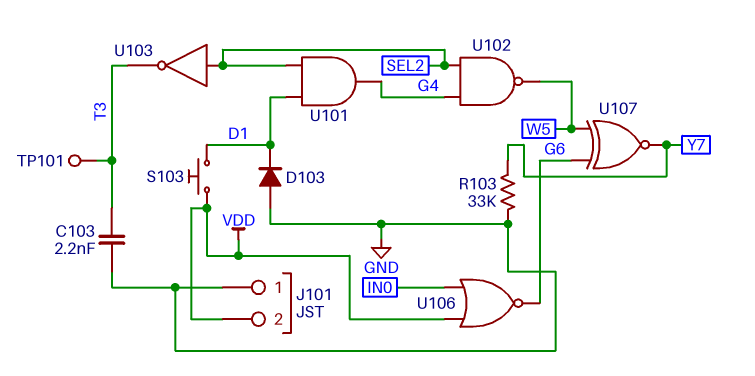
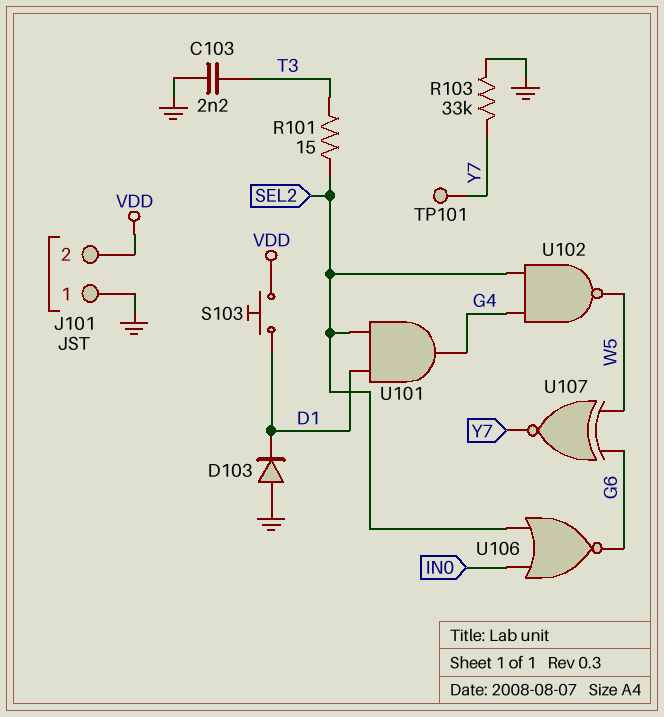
R101: none -> 15 (SEL2, T3)
TP101: test point (T3) -> test point (Y7)
U103: NOT (in SEL2, out T3) -> none
U106: NOR (in IN0, in VDD, out G6) -> NOR (in IN0, in SEL2, out G6)

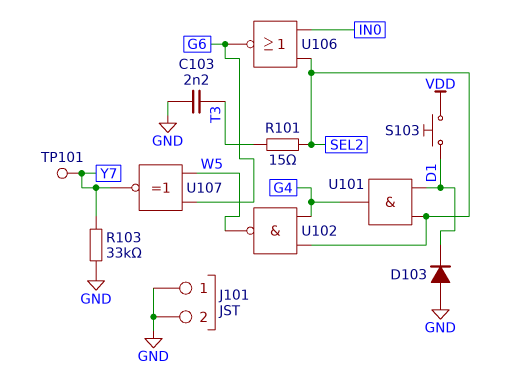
J101 pin 2: VDD -> GND

